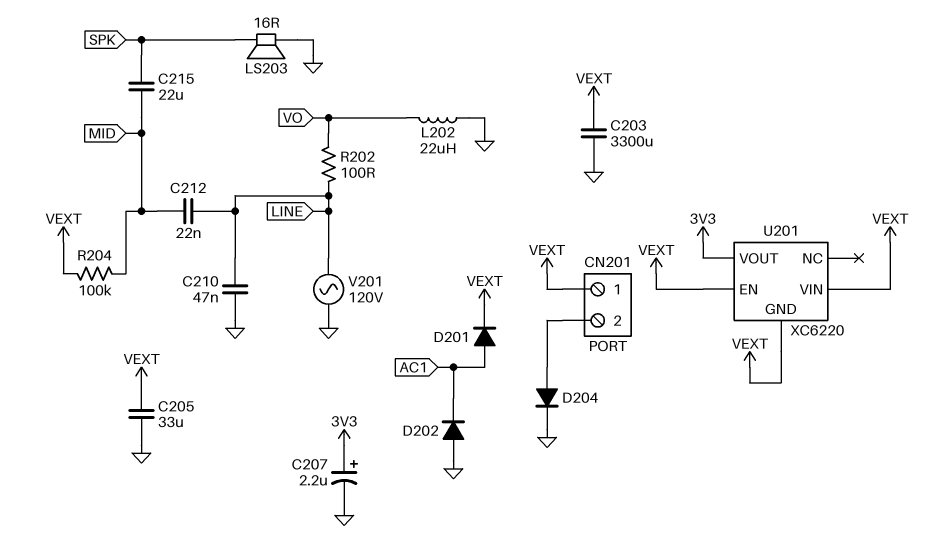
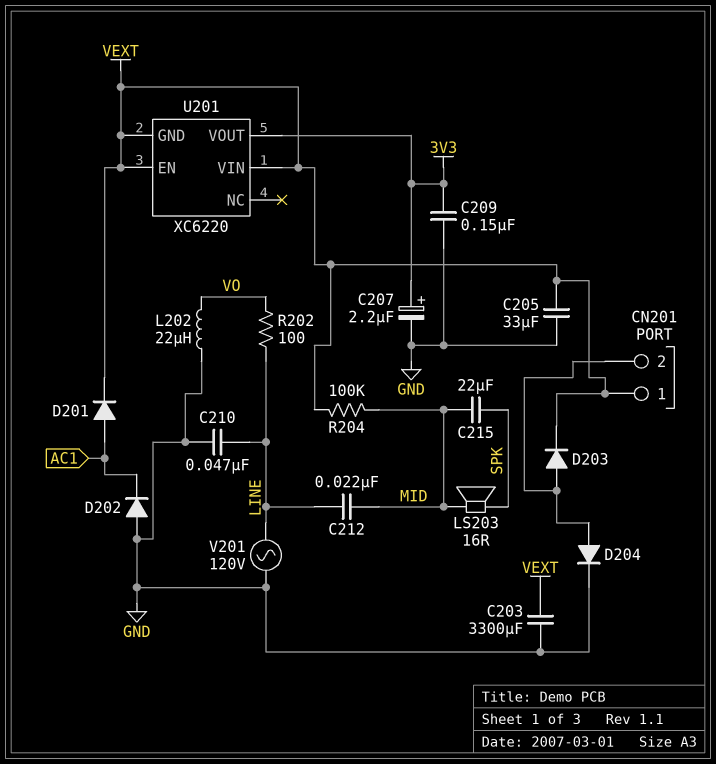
C209: none -> 150nF (3V3, GND)
D203: none -> diode (A CN201/2, K VEXT)
LS203: speaker 16R (GND, SPK) -> speaker 16R (MID, SPK)

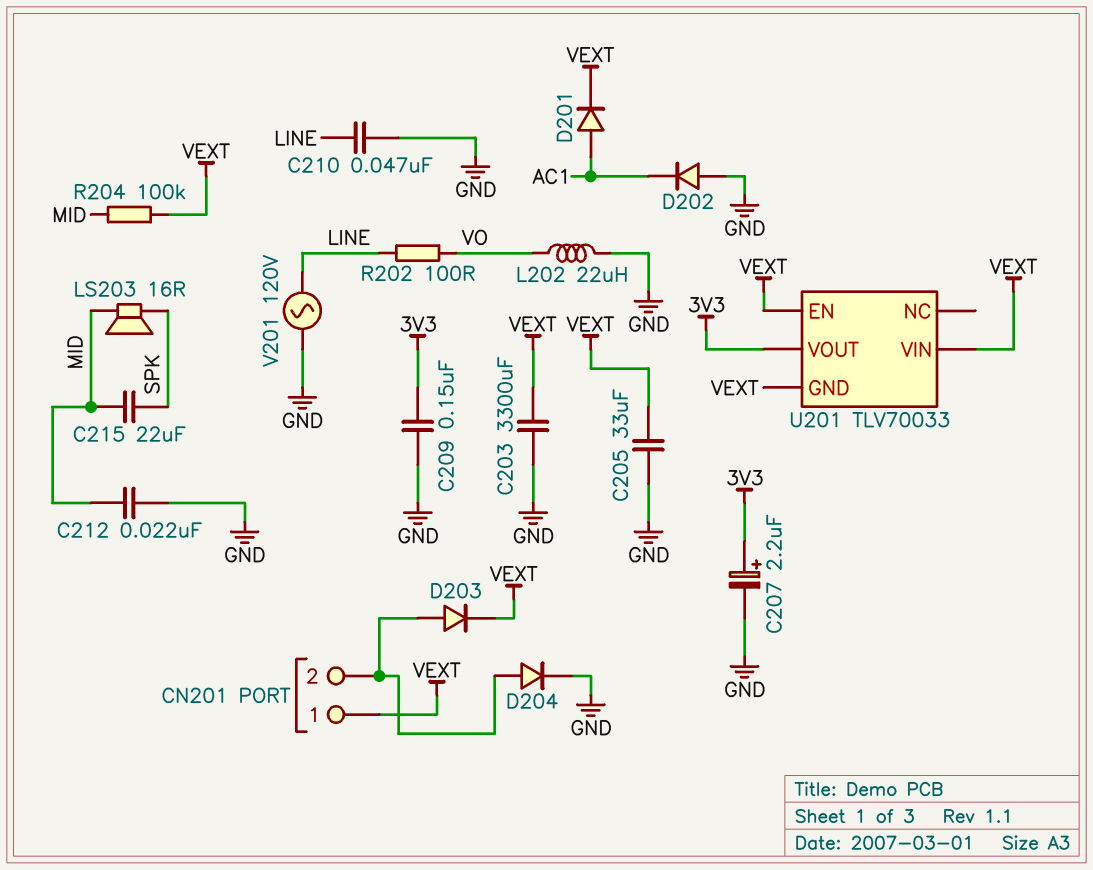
C212: 22nF (LINE, MID) -> 22nF (GND, MID)
U201: XC6220 -> TLV70033

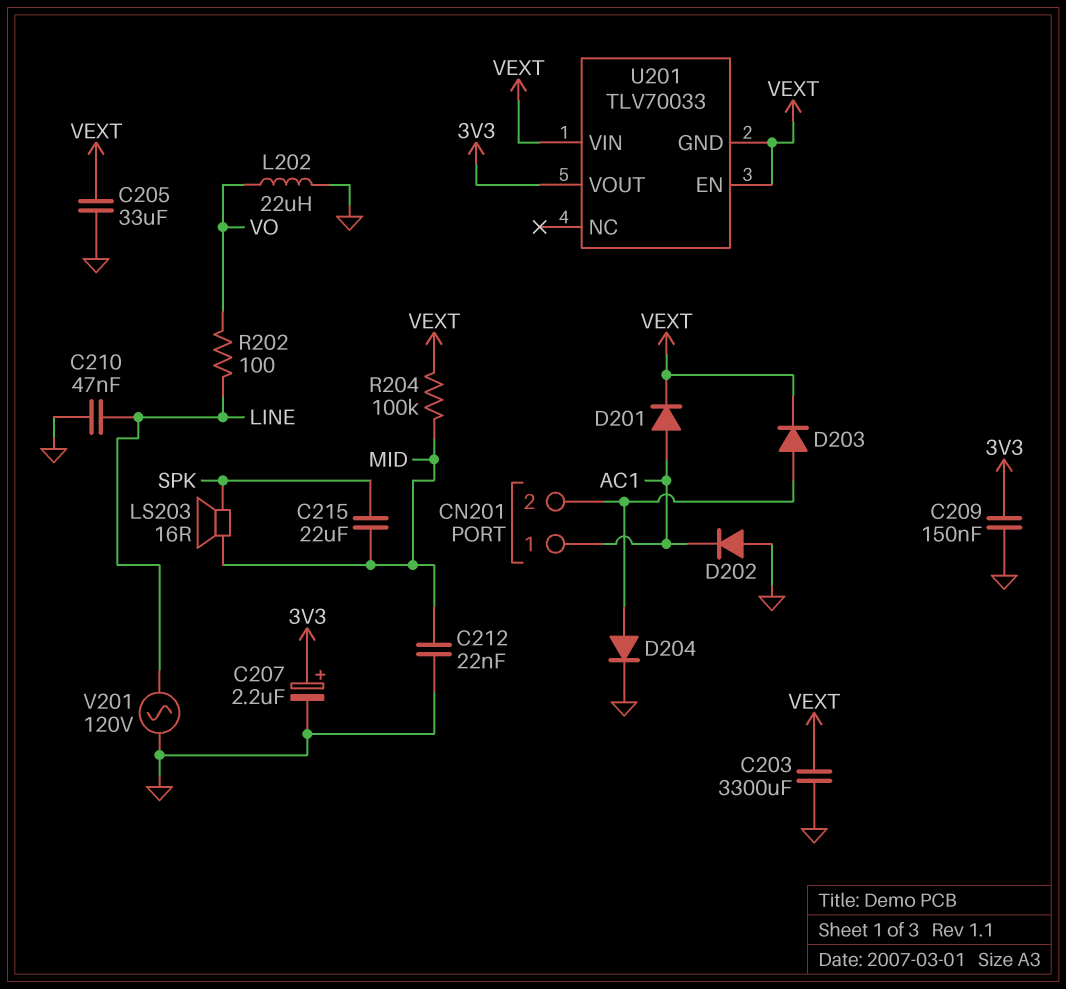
CN201 pin 1: VEXT -> AC1

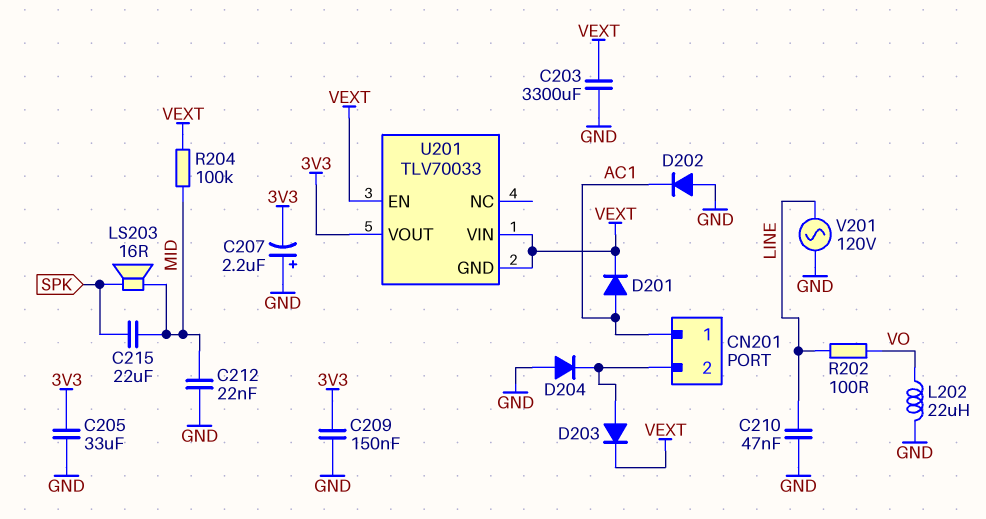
C205: 33uF (GND, VEXT) -> 33uF (3V3, GND)
C207: 2.2uF (plus 3V3, minus GND) -> 2.2uF (plus GND, minus 3V3)
D204: diode (A CN201/2, K GND) -> diode (A GND, K CN201/2)

